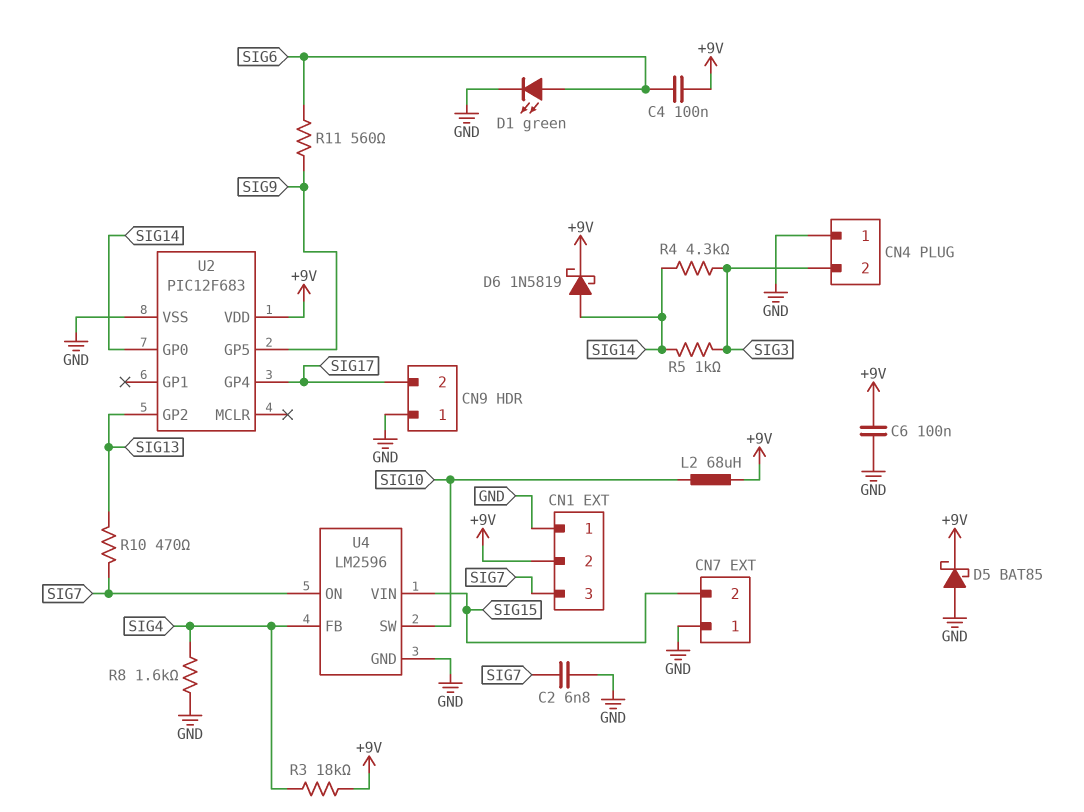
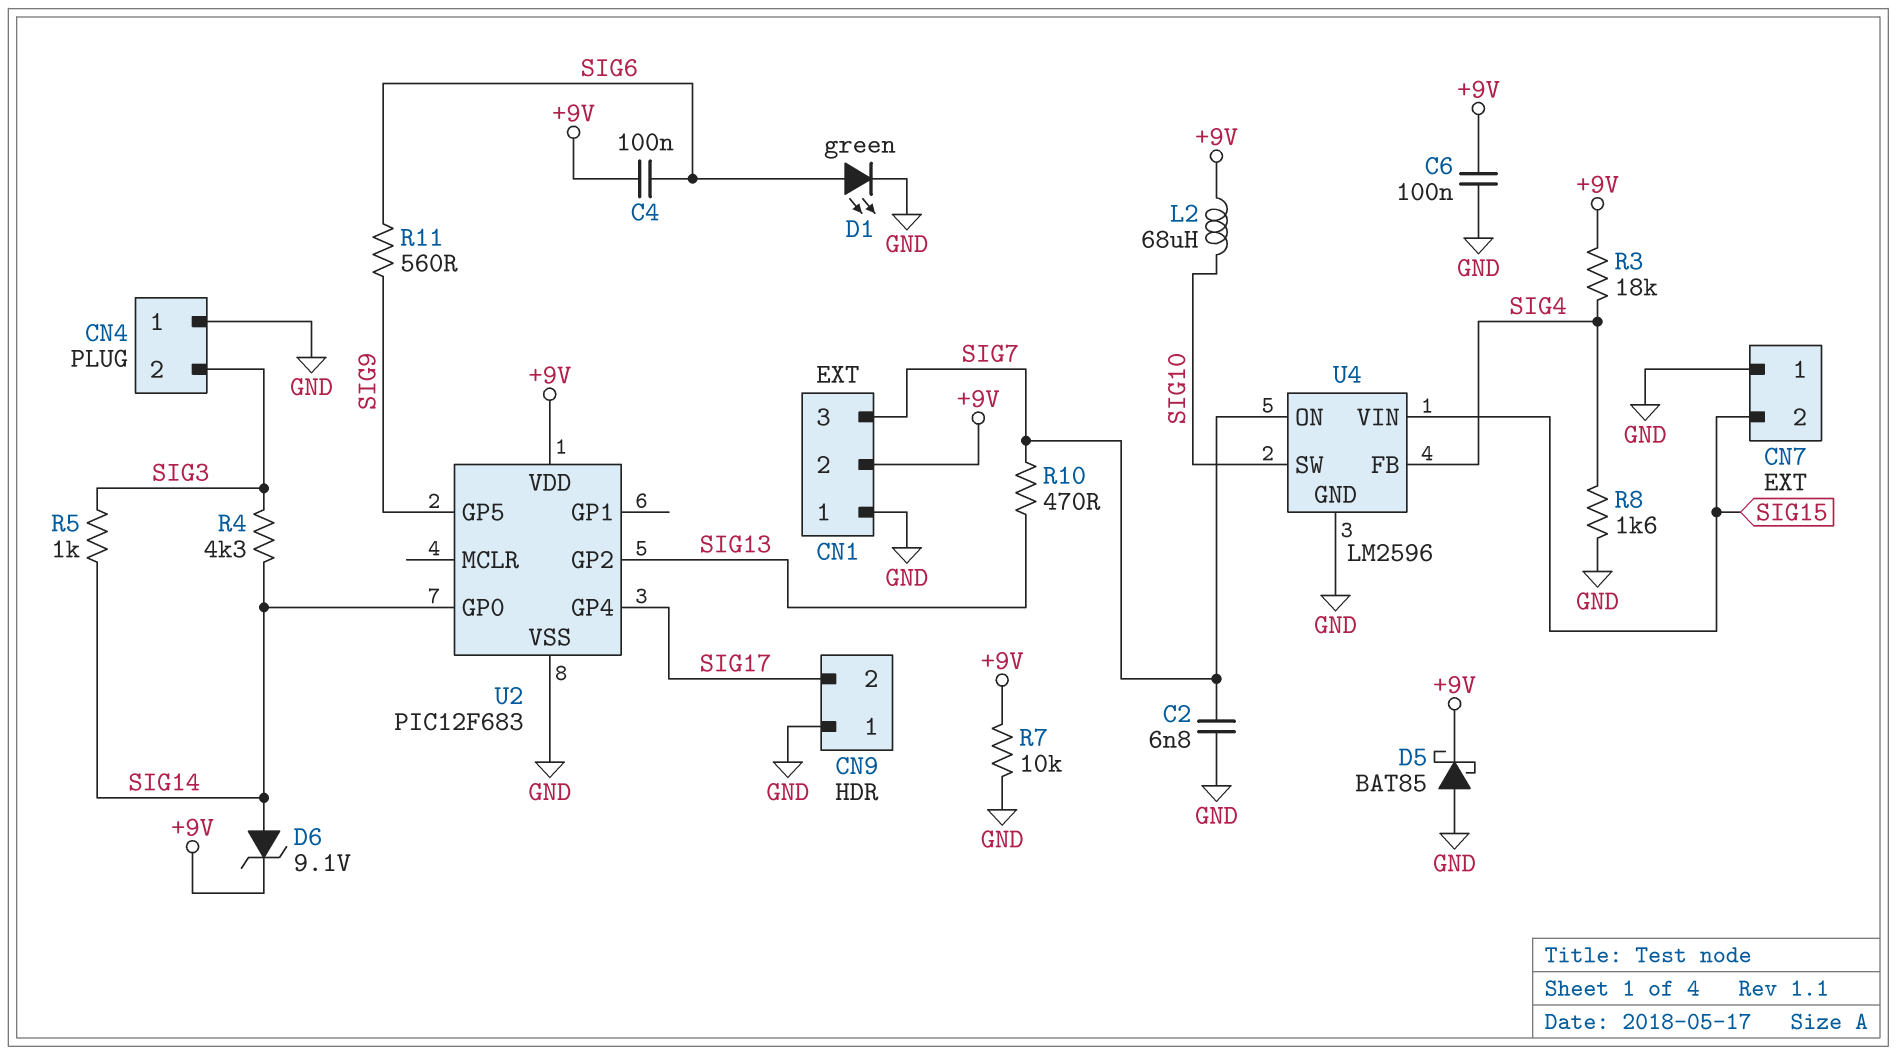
D6: schottky 1N5819 (A SIG14, K +9V) -> zener 9.1V (A SIG14, K +9V)
R7: none -> 10k (+9V, GND)

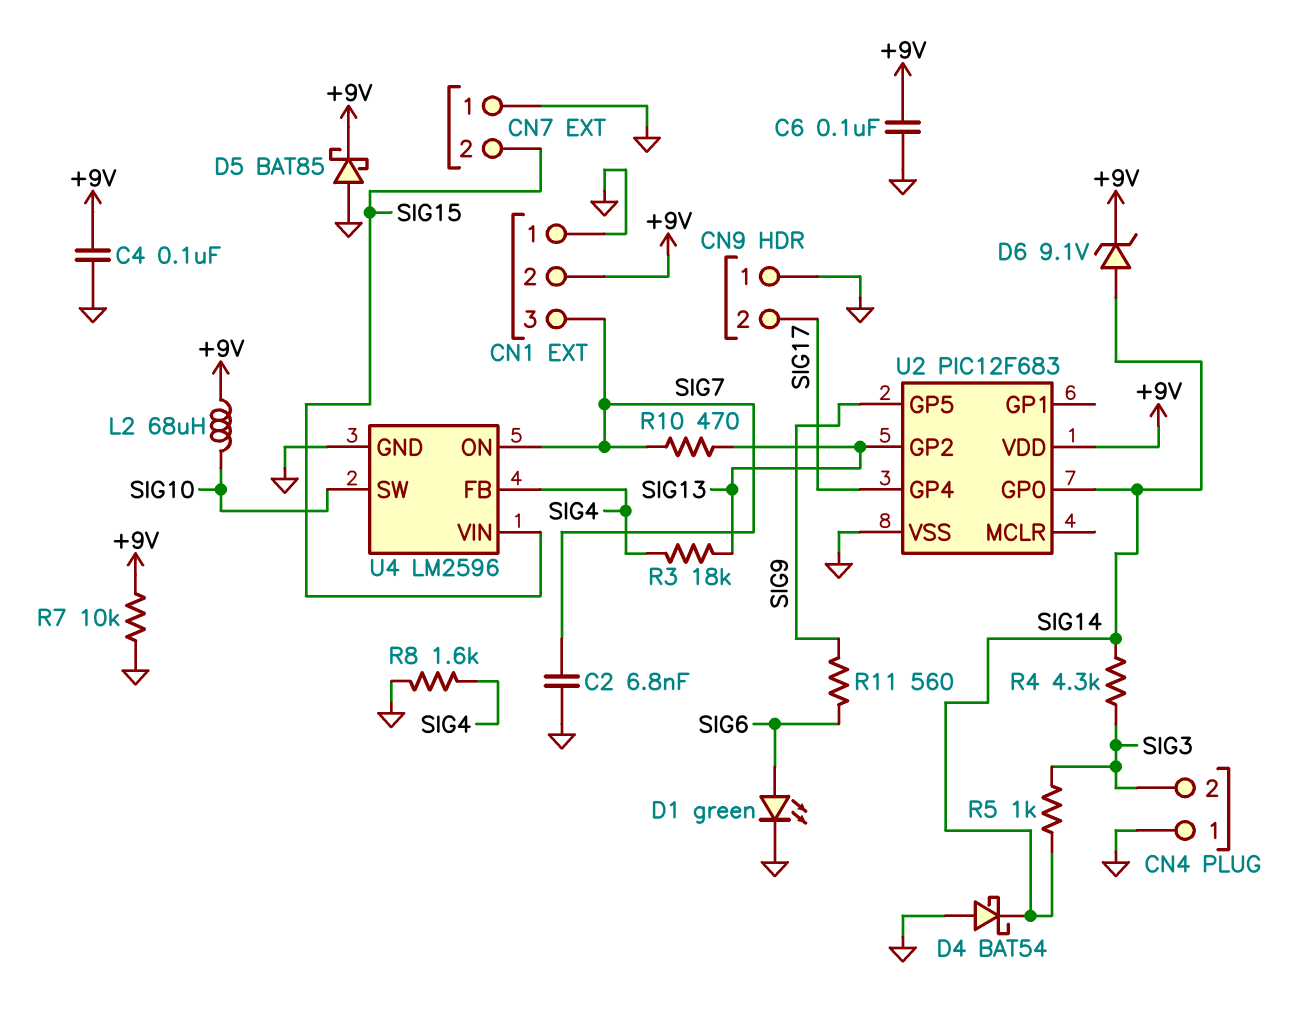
C4: 100nF (+9V, SIG6) -> 100nF (+9V, GND)
D4: none -> schottky BAT54 (A GND, K SIG14)
R3: 18k (+9V, SIG4) -> 18k (SIG4, SIG13)

